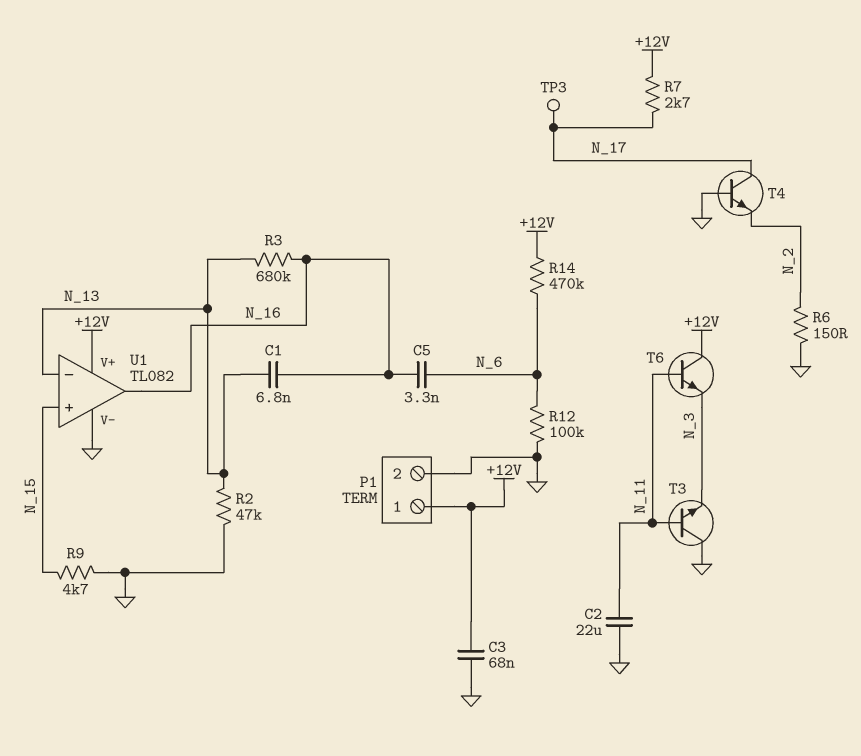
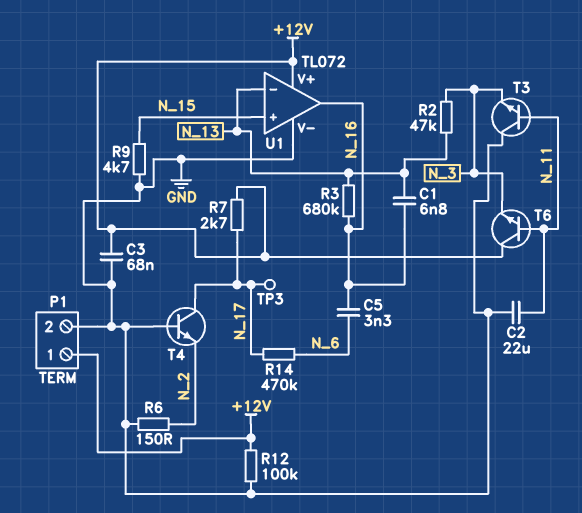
R2: 47k (GND, N_13) -> 47k (N_3, N_13)
R12: 100k (GND, N_6) -> 100k (+12V, GND)
R14: 470k (+12V, N_6) -> 470k (N_6, N_17)
U1: TL082 -> TL072

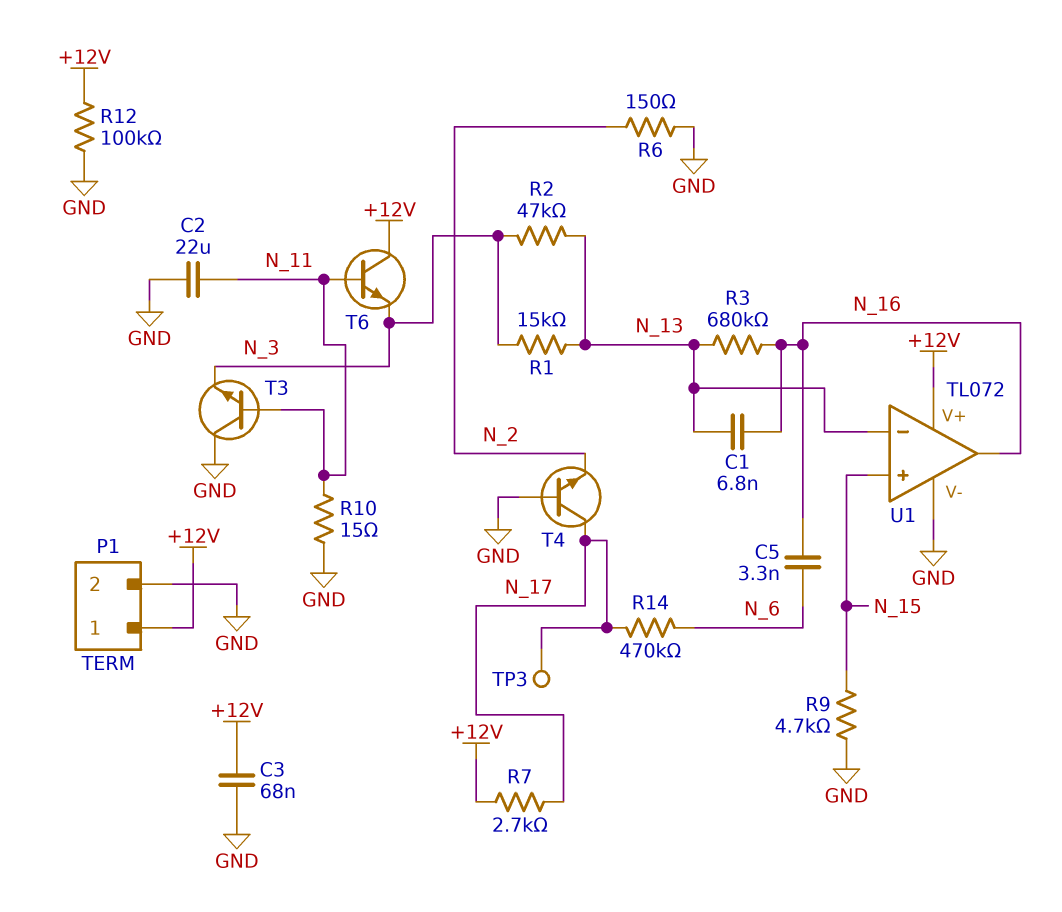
R1: none -> 15k (N_3, N_13)
R10: none -> 15 (GND, N_11)

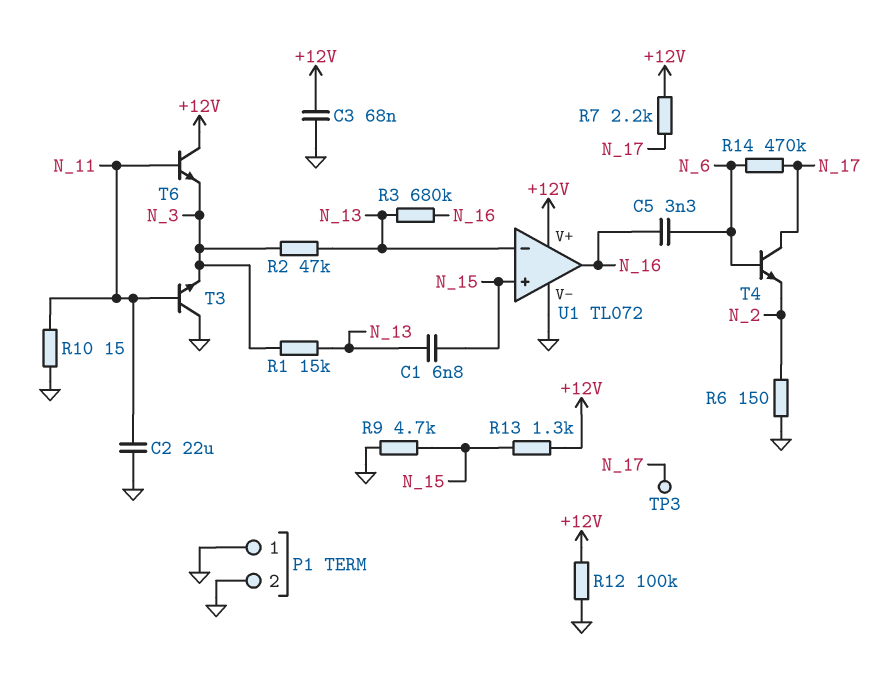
C1: 6.8nF (N_13, N_16) -> 6.8nF (N_13, N_15)
P1 pin 1: +12V -> GND
R7: 2.7k (+12V, N_17) -> 2.2k (+12V, N_17)
R13: none -> 1.3k (+12V, N_15)
T4: NPN (B GND, C N_17, E N_2) -> NPN (B N_6, C N_17, E N_2)

